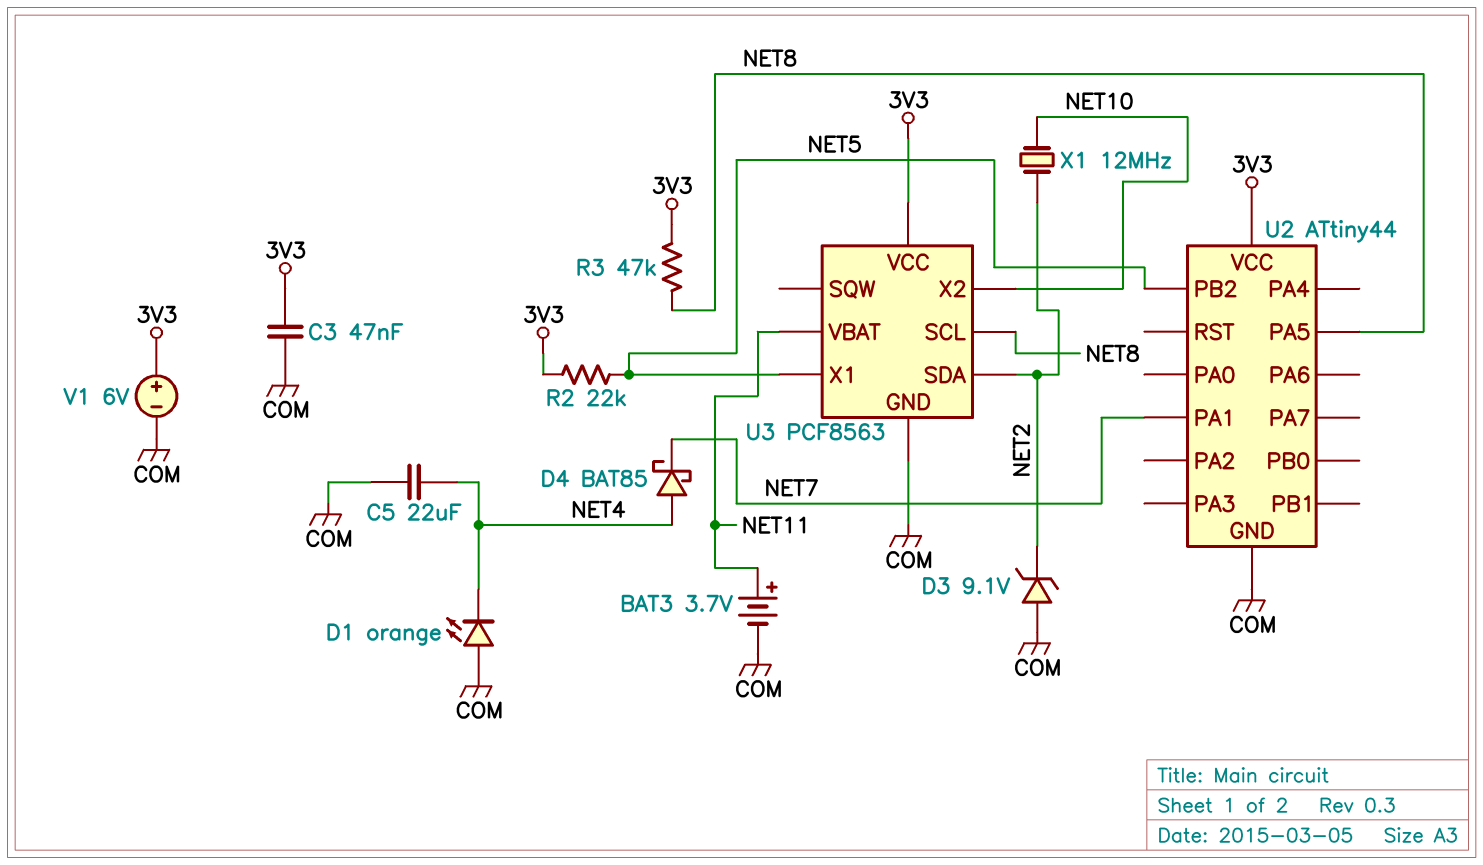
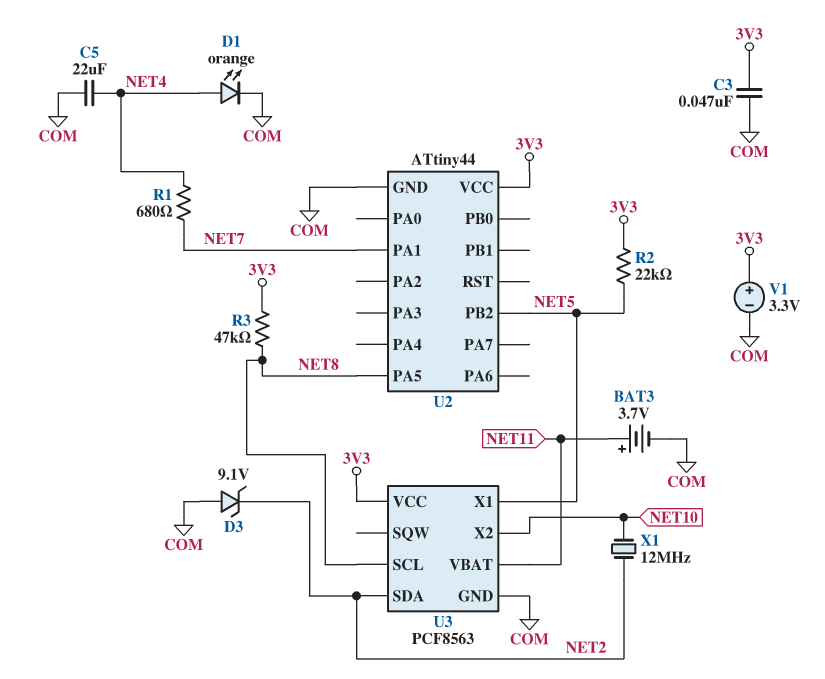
D1: LED orange (A COM, K NET4) -> LED orange (A NET4, K COM)
D4: schottky BAT85 (A NET4, K NET7) -> none
R1: none -> 680 (NET4, NET7)
V1: 6V (plus 3V3, minus COM) -> 3.3V (plus 3V3, minus COM)

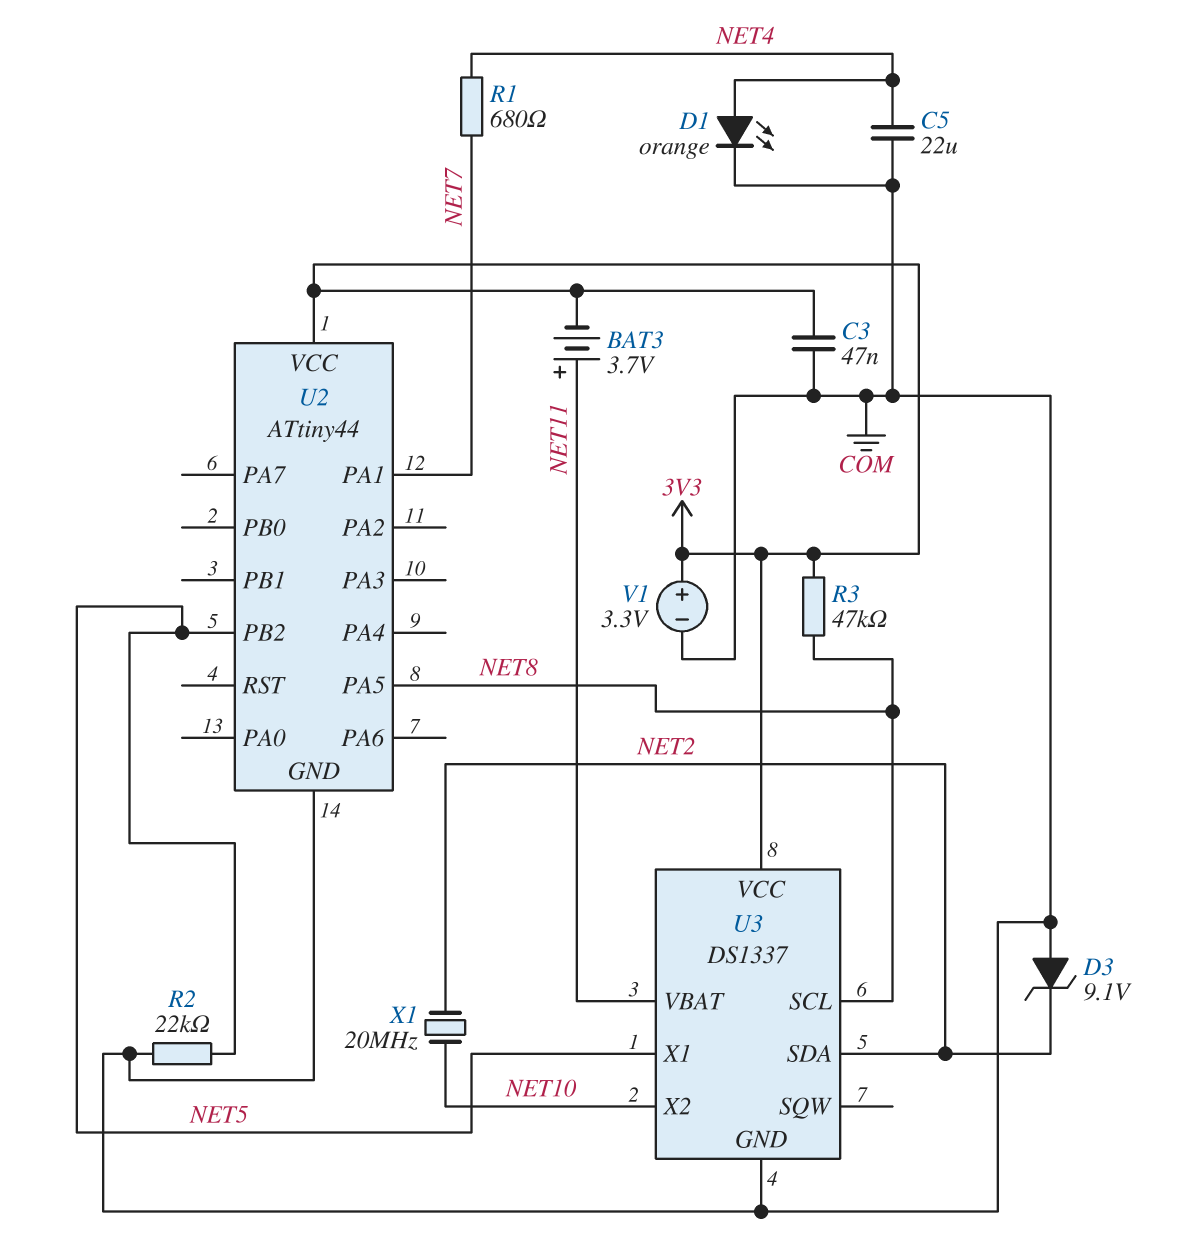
BAT3: 3.7V (plus NET11, minus COM) -> 3.7V (plus NET11, minus 3V3)
R2: 22k (3V3, NET5) -> 22k (COM, NET5)
U3: PCF8563 -> DS1337
X1: 12MHz (NET2, NET10) -> 20MHz (NET2, NET10)

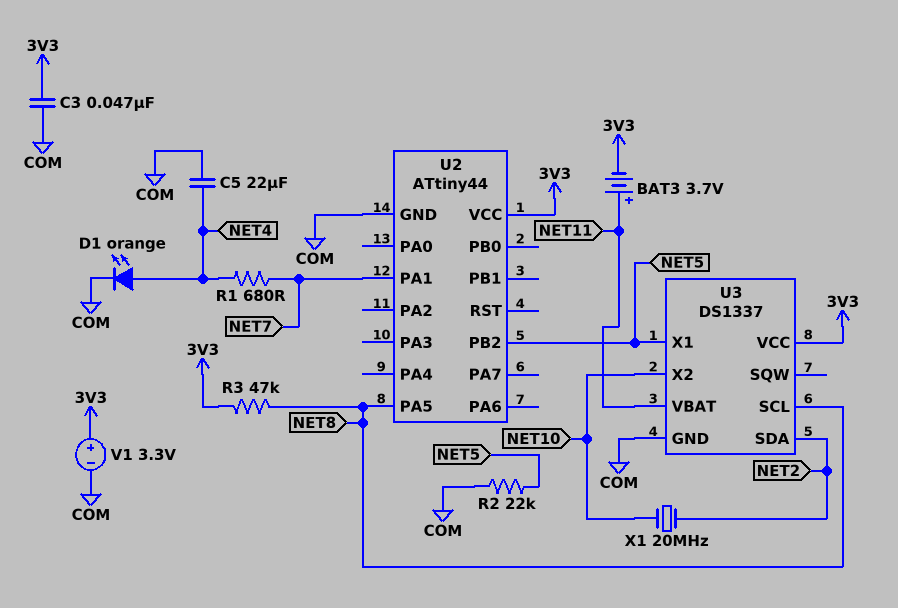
D3: zener 9.1V (A COM, K NET2) -> none

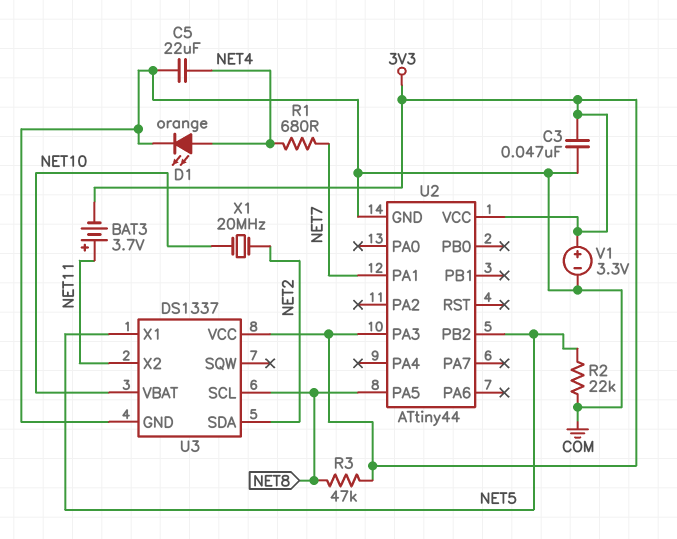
U2 pin PA3: none -> 3V3
U3 pin VBAT: NET11 -> NET10
U3 pin X2: NET10 -> NET11

